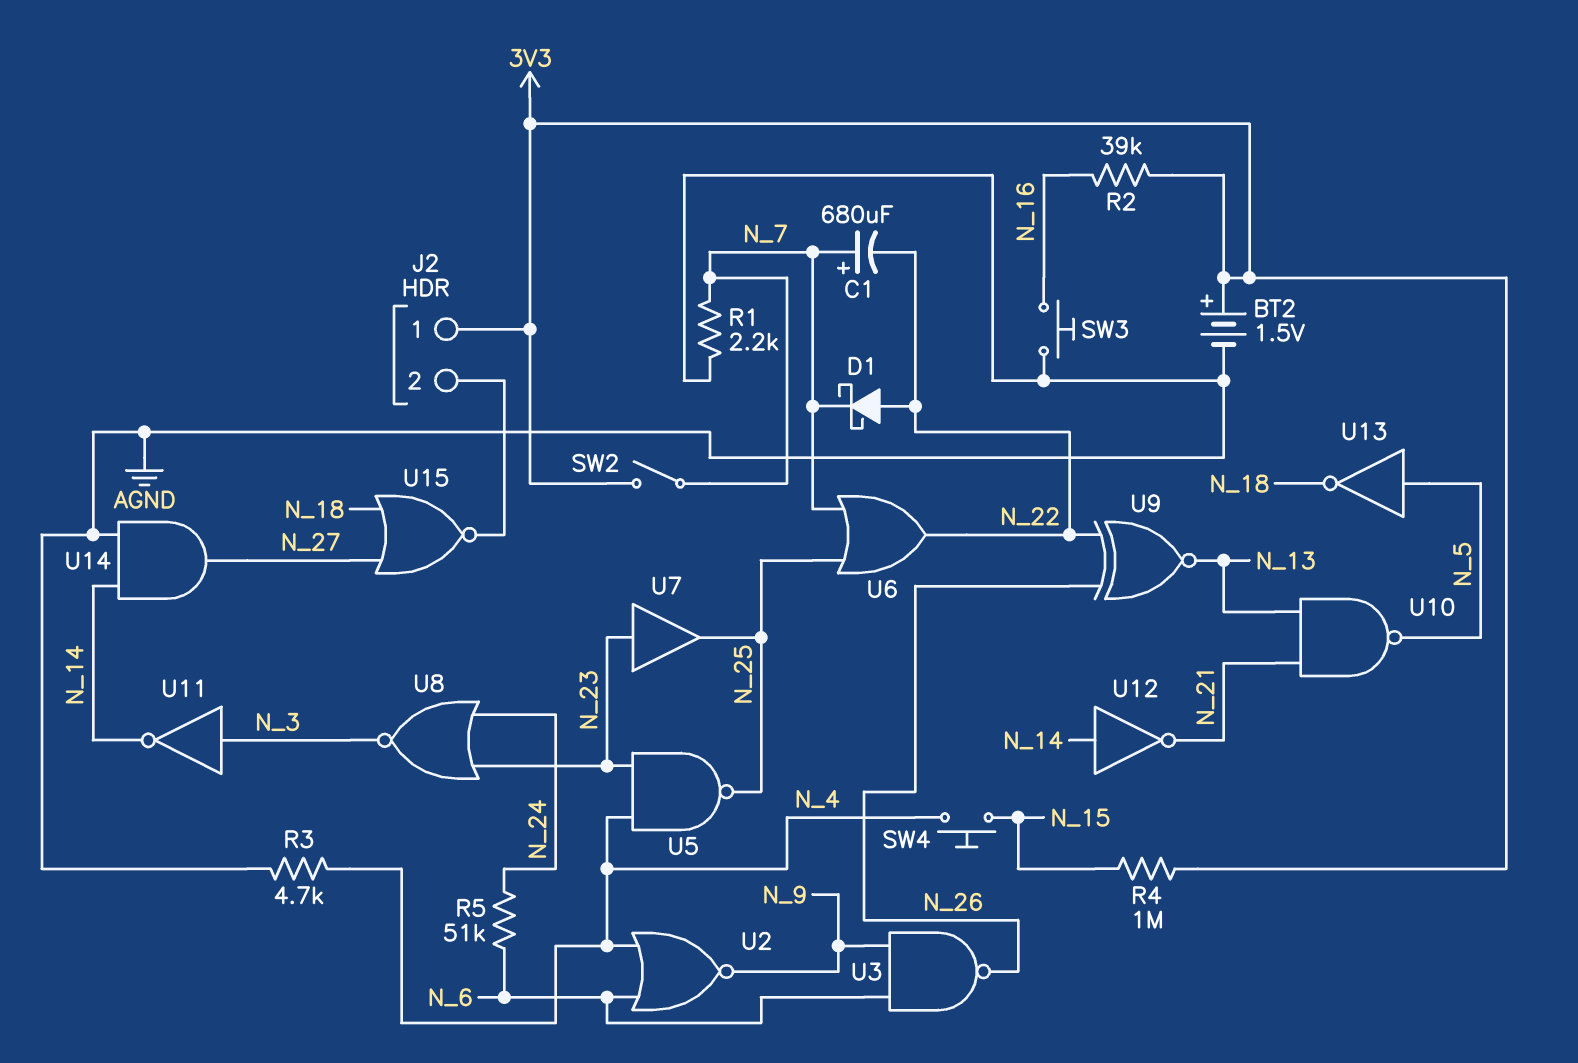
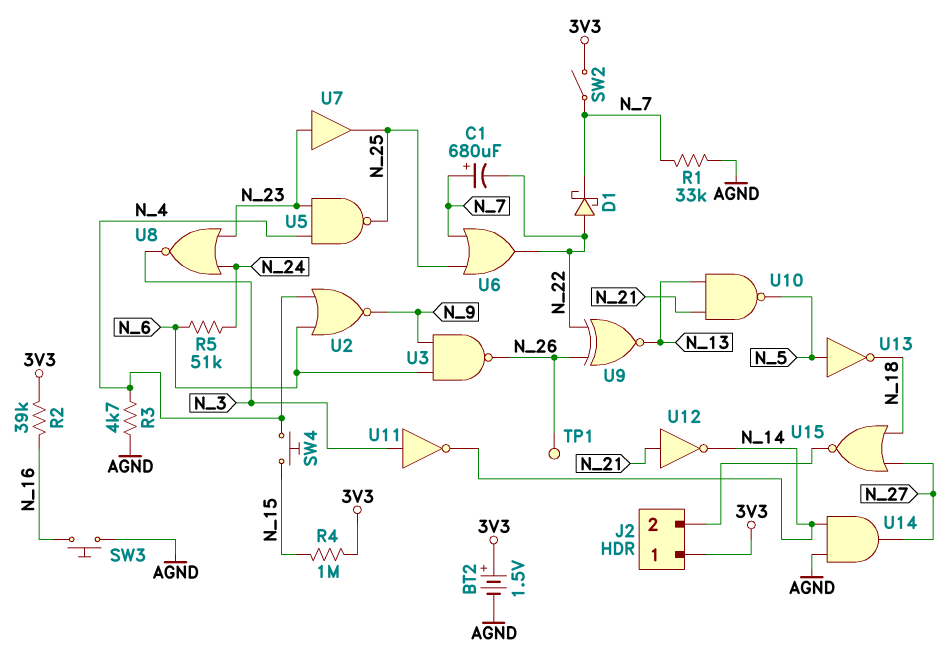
R1: 2.2k (AGND, N_7) -> 33k (AGND, N_7)
TP1: none -> test point (N_26)
U12: NOT (in N_14, out N_21) -> NOT (in N_21, out N_14)

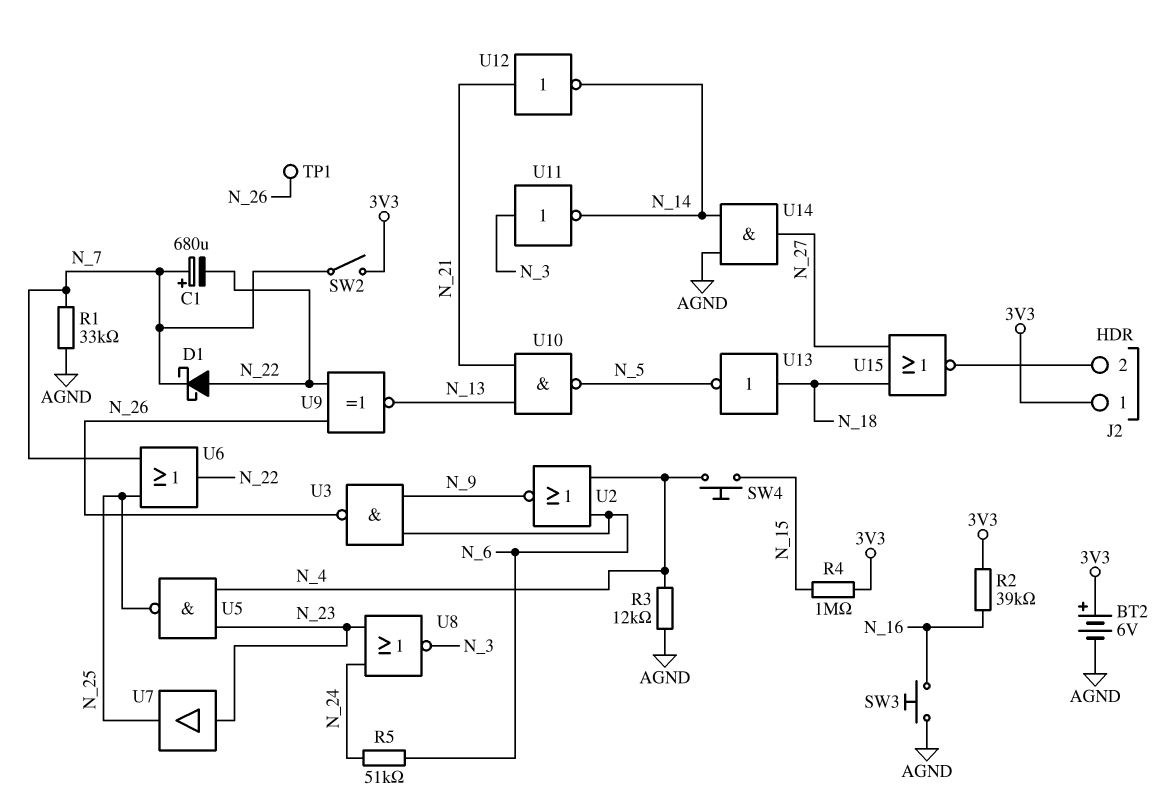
BT2: 1.5V (plus 3V3, minus AGND) -> 6V (plus 3V3, minus AGND)
R3: 4.7k (AGND, N_4) -> 12k (AGND, N_4)
U13: NOT (in N_5, out N_18) -> NOT (in N_18, out N_5)

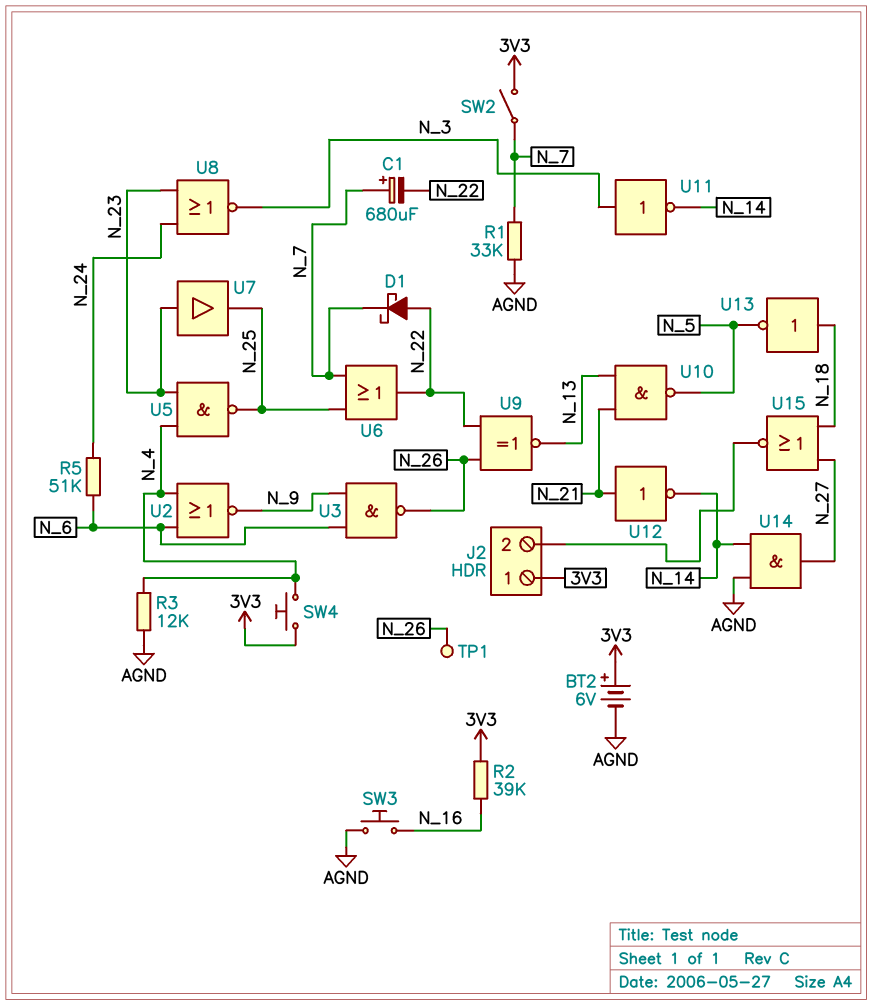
R4: 1M (3V3, N_15) -> none
SW4: button (N_4, N_15) -> button (3V3, N_4)

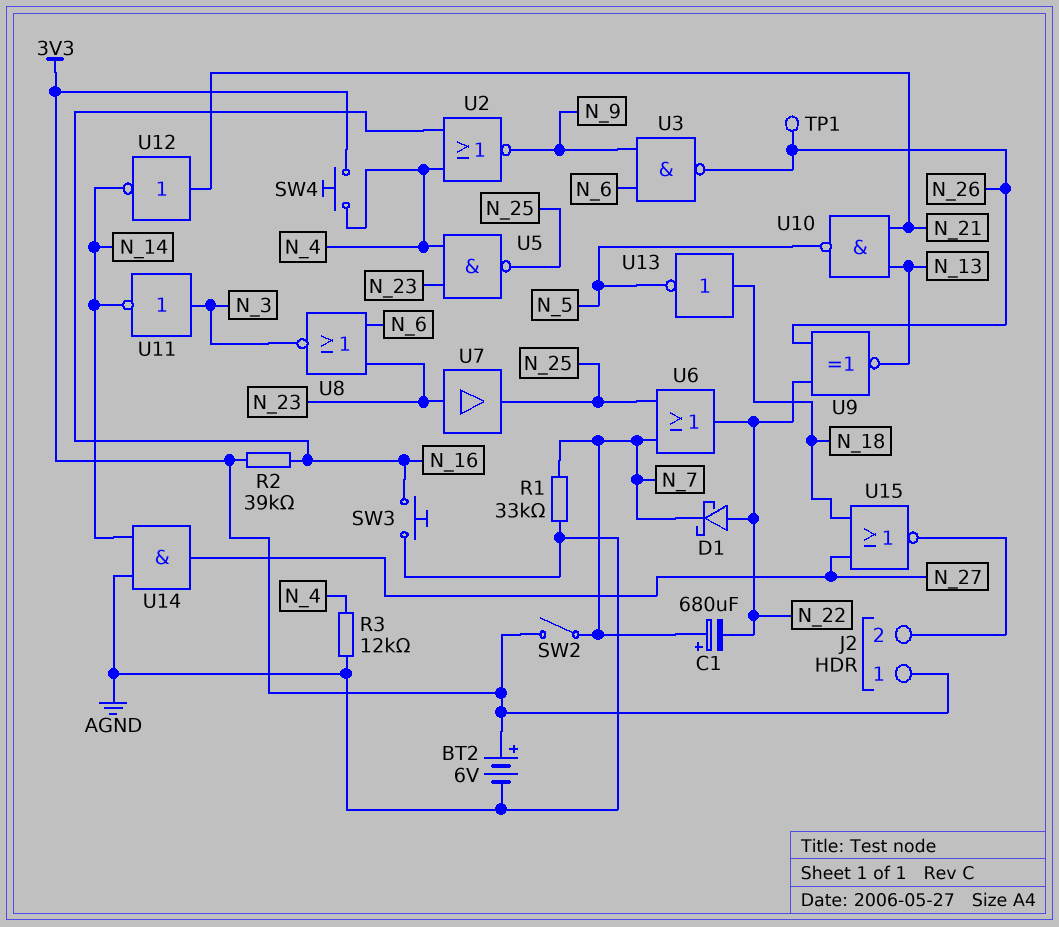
R5: 51k (N_6, N_24) -> none
U2: NOR (in N_4, in N_6, out N_9) -> NOR (in N_4, in N_16, out N_9)
U8: NOR (in N_23, in N_24, out N_3) -> NOR (in N_6, in N_23, out N_3)

